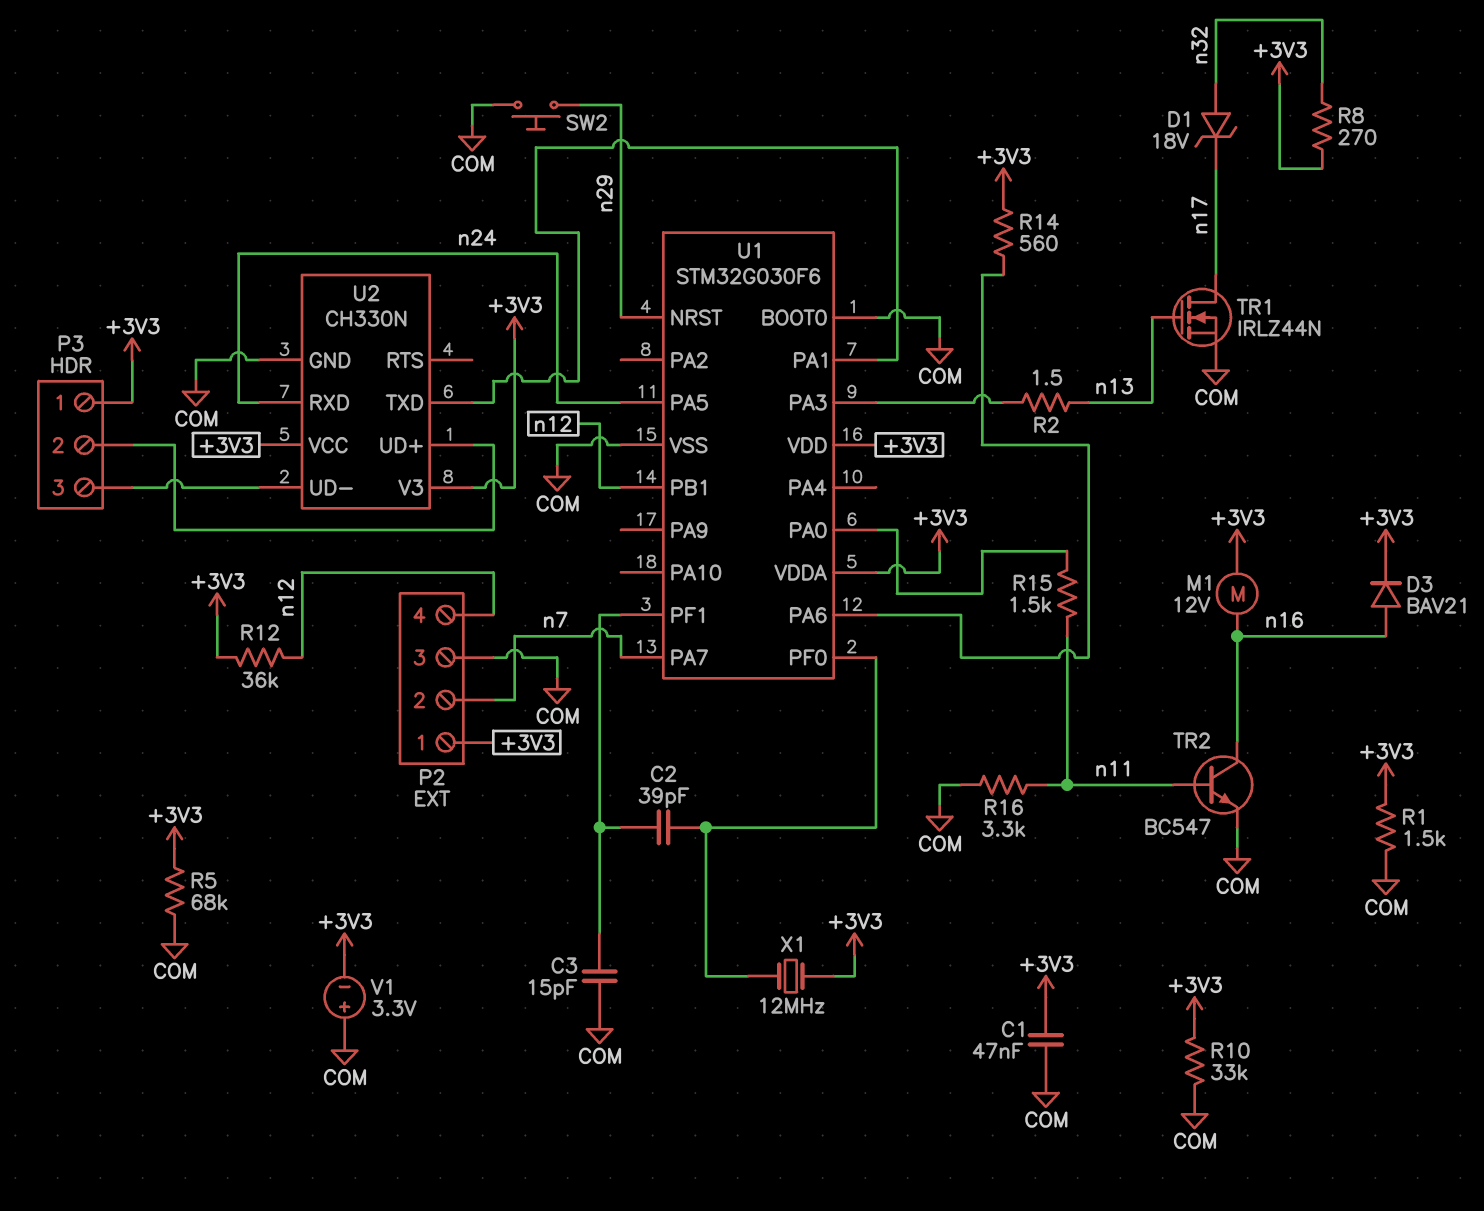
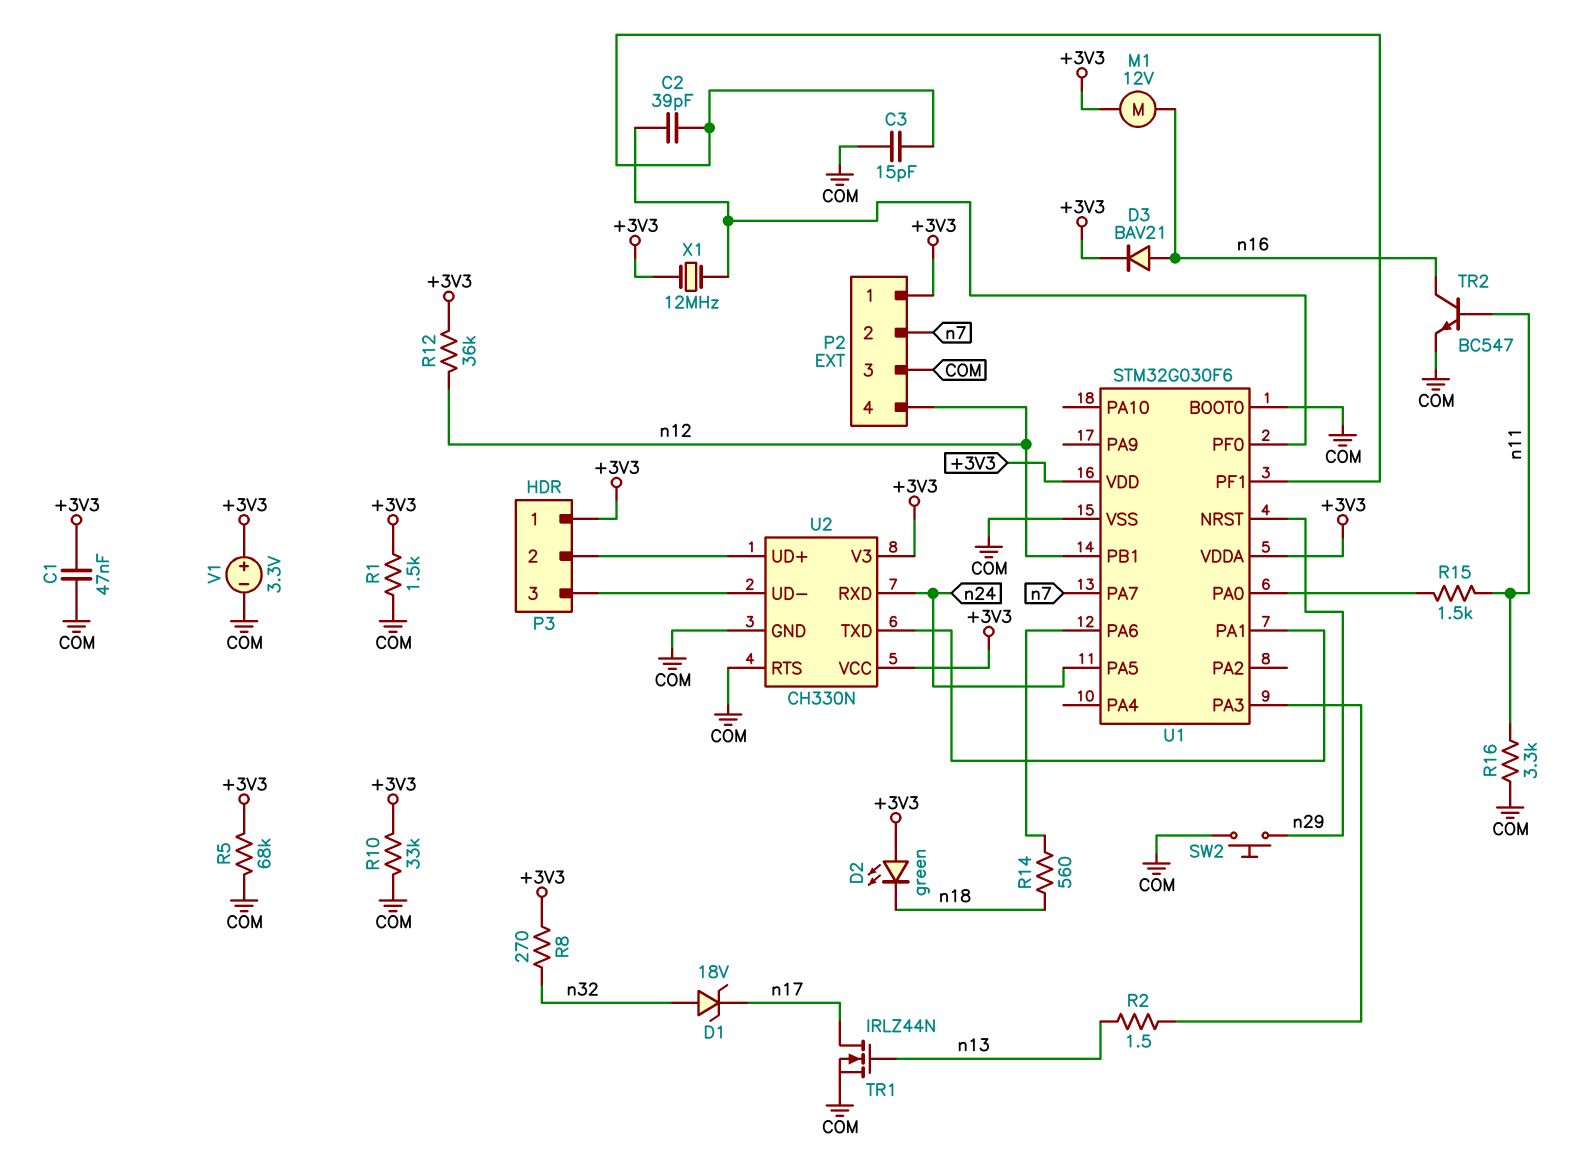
D2: none -> LED green (A +3V3, K n18)
R14: 560 (+3V3, U1/PA6) -> 560 (U1/PA6, n18)
U2 pin RTS: none -> COM
V1: 3.3V (plus COM, minus +3V3) -> 3.3V (plus +3V3, minus COM)

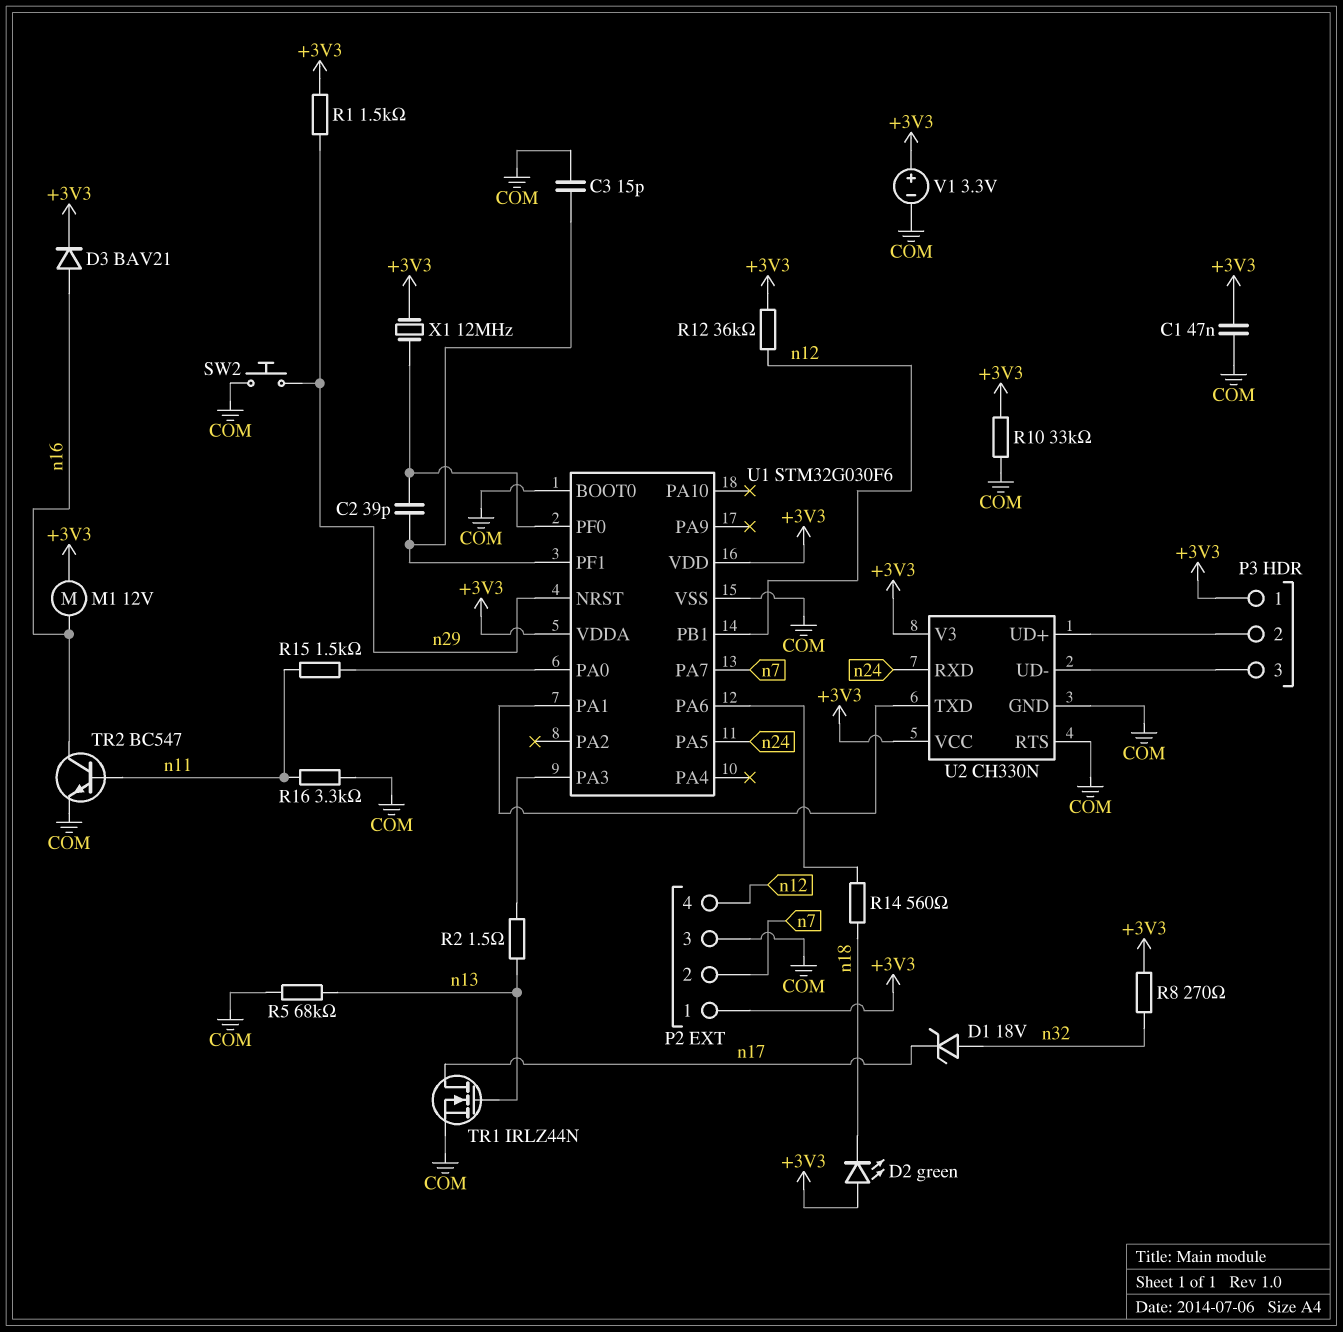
R1: 1.5k (+3V3, COM) -> 1.5k (+3V3, n29)
R5: 68k (+3V3, COM) -> 68k (COM, n13)

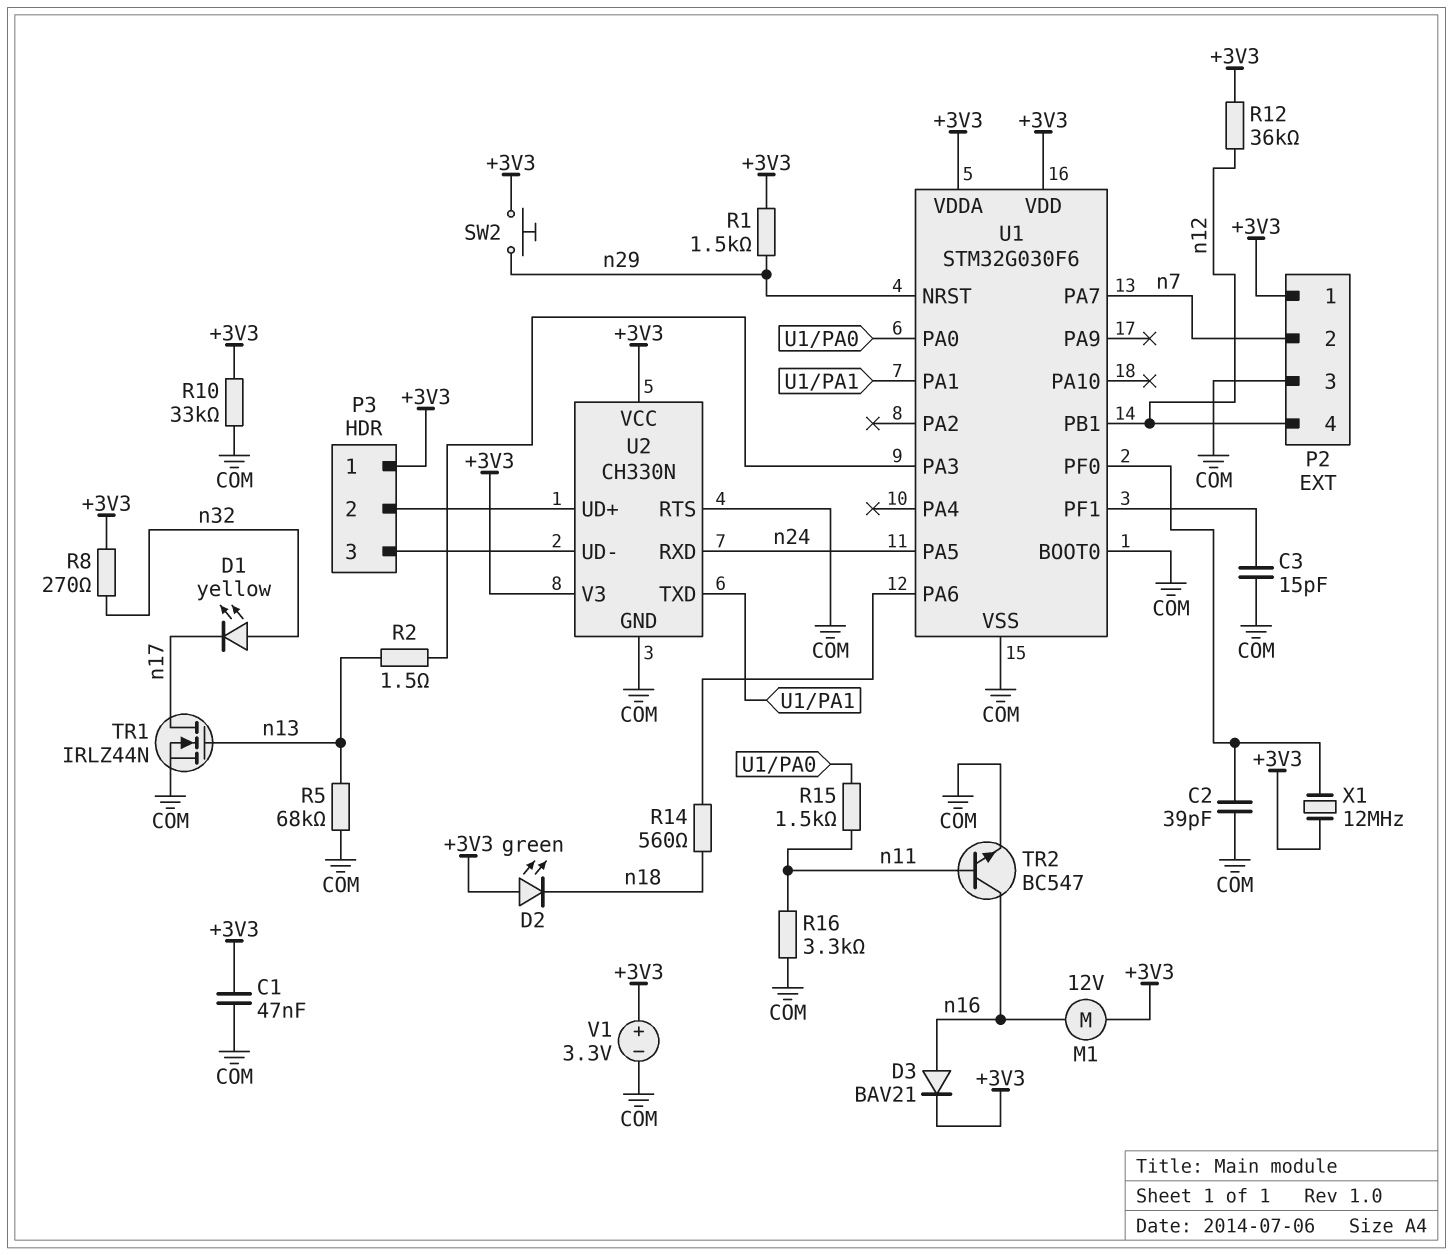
C2: 39pF (U1/PF0, U1/PF1) -> 39pF (COM, U1/PF0)
D1: zener 18V (A n32, K n17) -> LED yellow (A n32, K n17)
SW2: button (COM, n29) -> button (+3V3, n29)

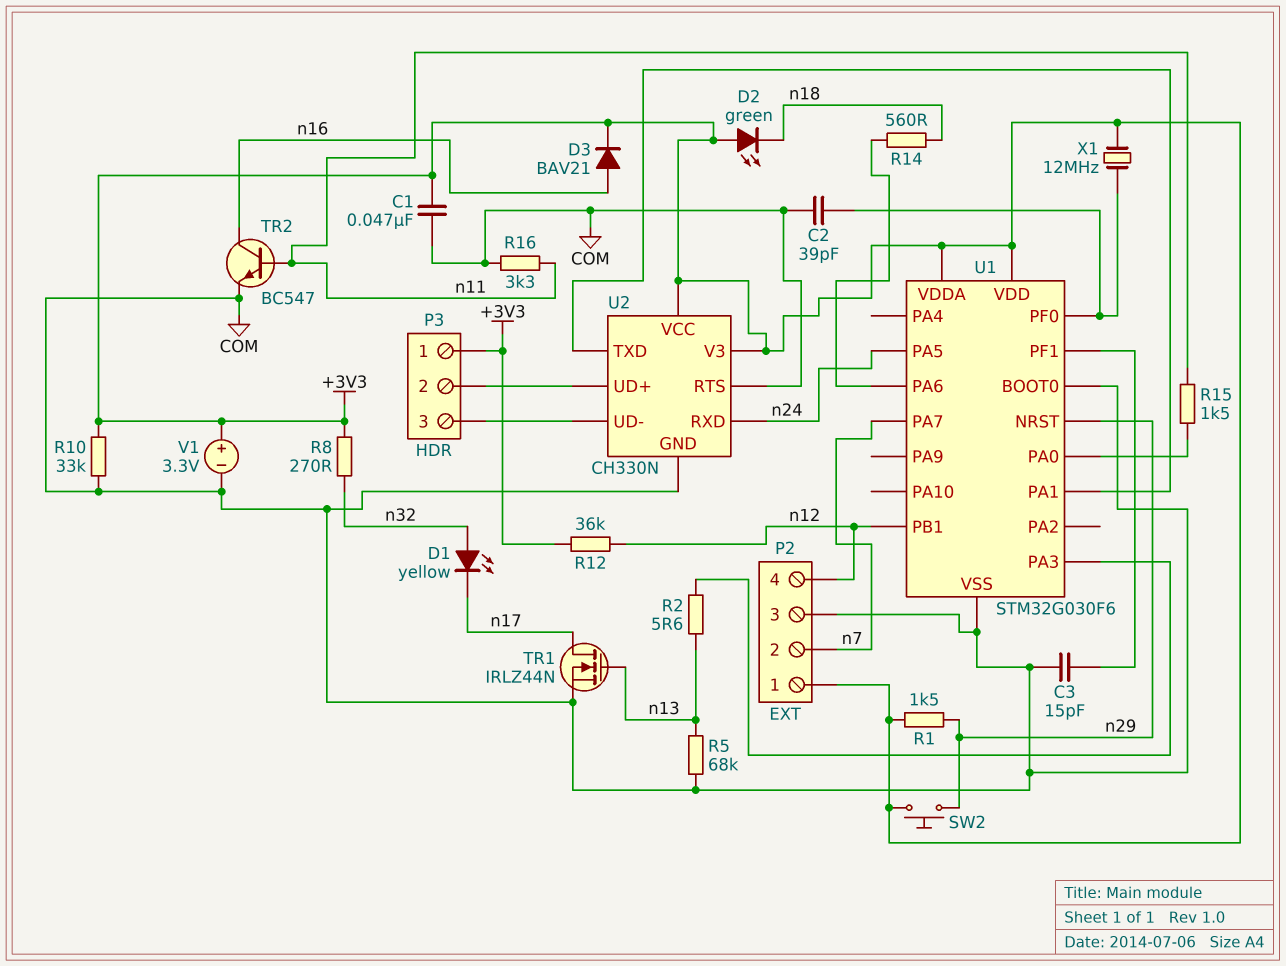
M1: motor 12V (+3V3, n16) -> none
R2: 1.5 (U1/PA3, n13) -> 5.6 (U1/PA3, n13)

